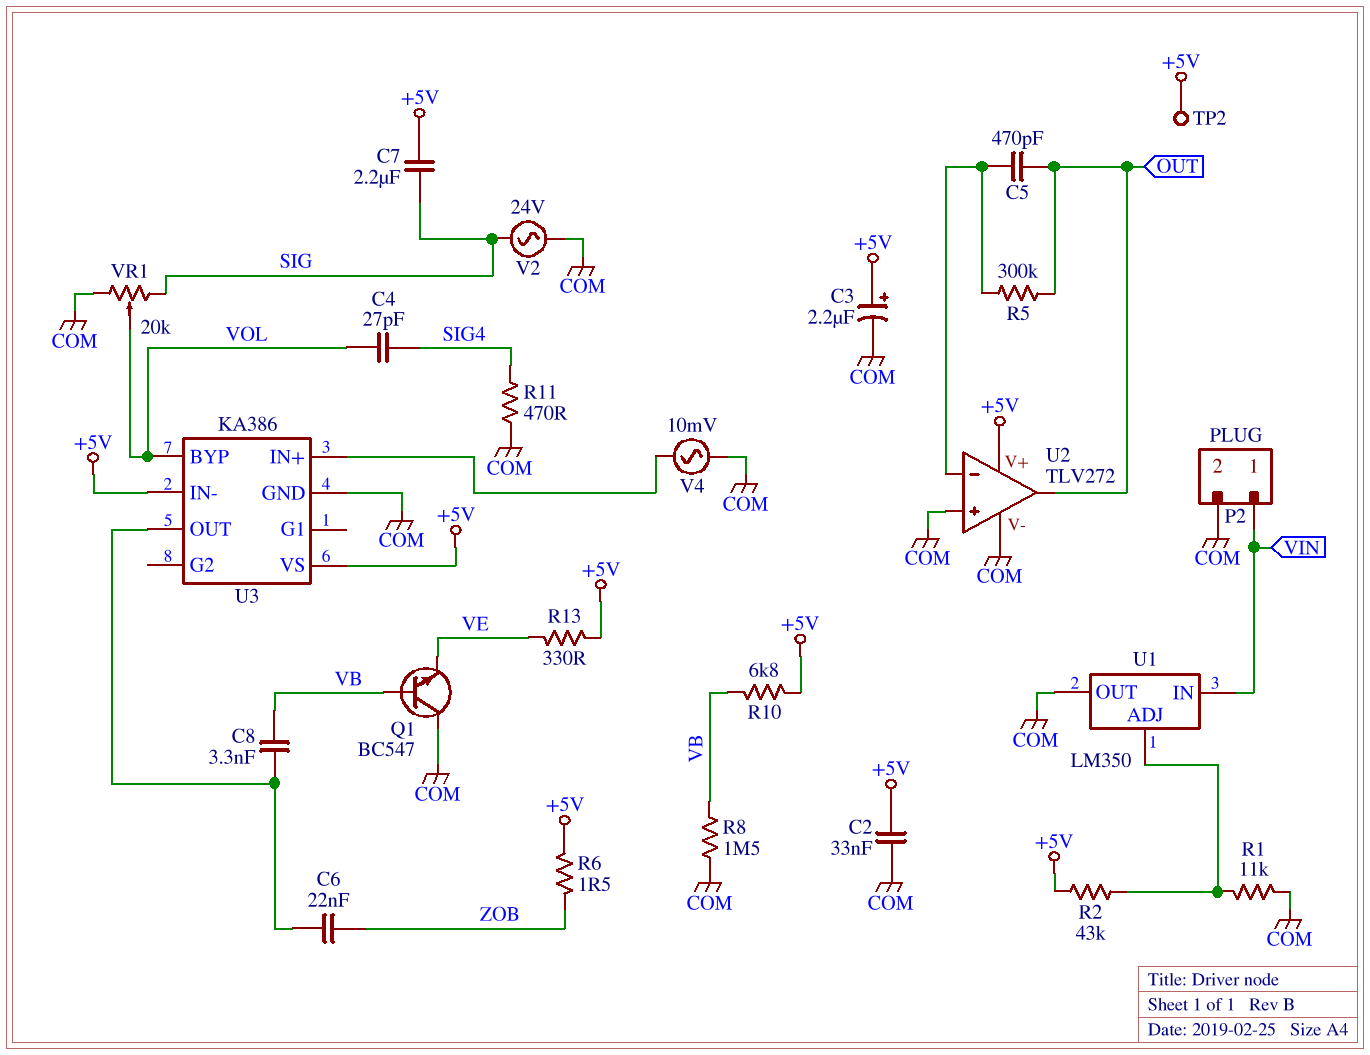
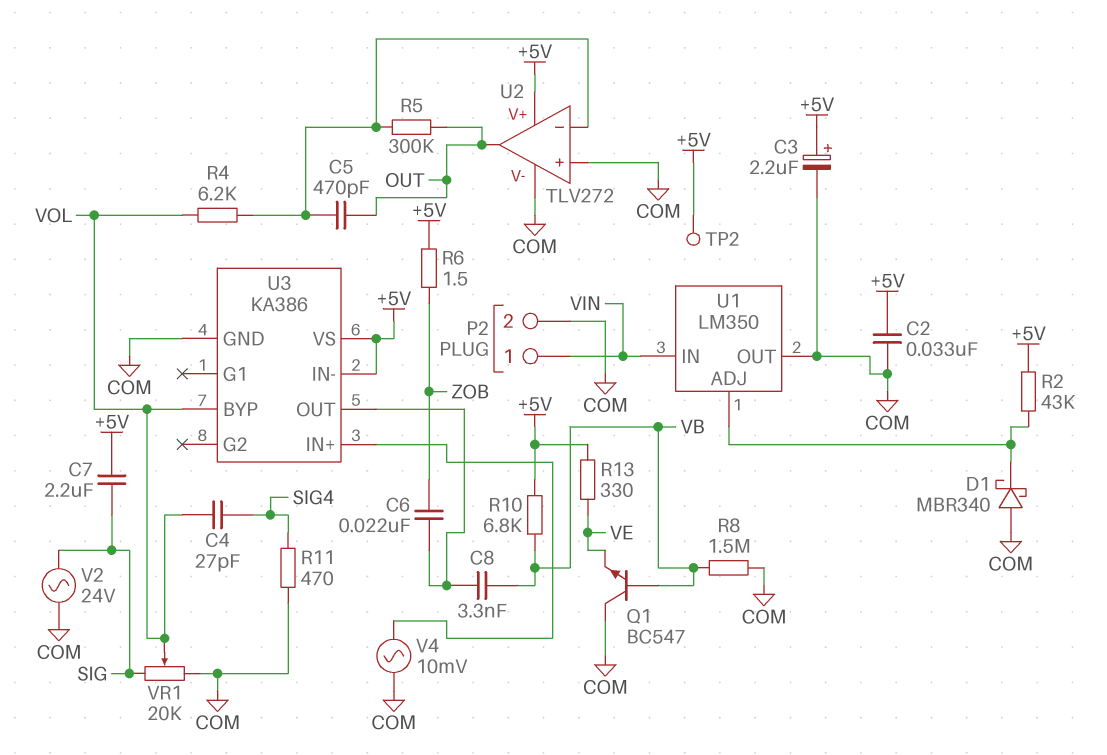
D1: none -> schottky MBR340 (A COM, K U1/ADJ)
R1: 11k (COM, U1/ADJ) -> none
R4: none -> 6.2k (U2/in-, VOL)

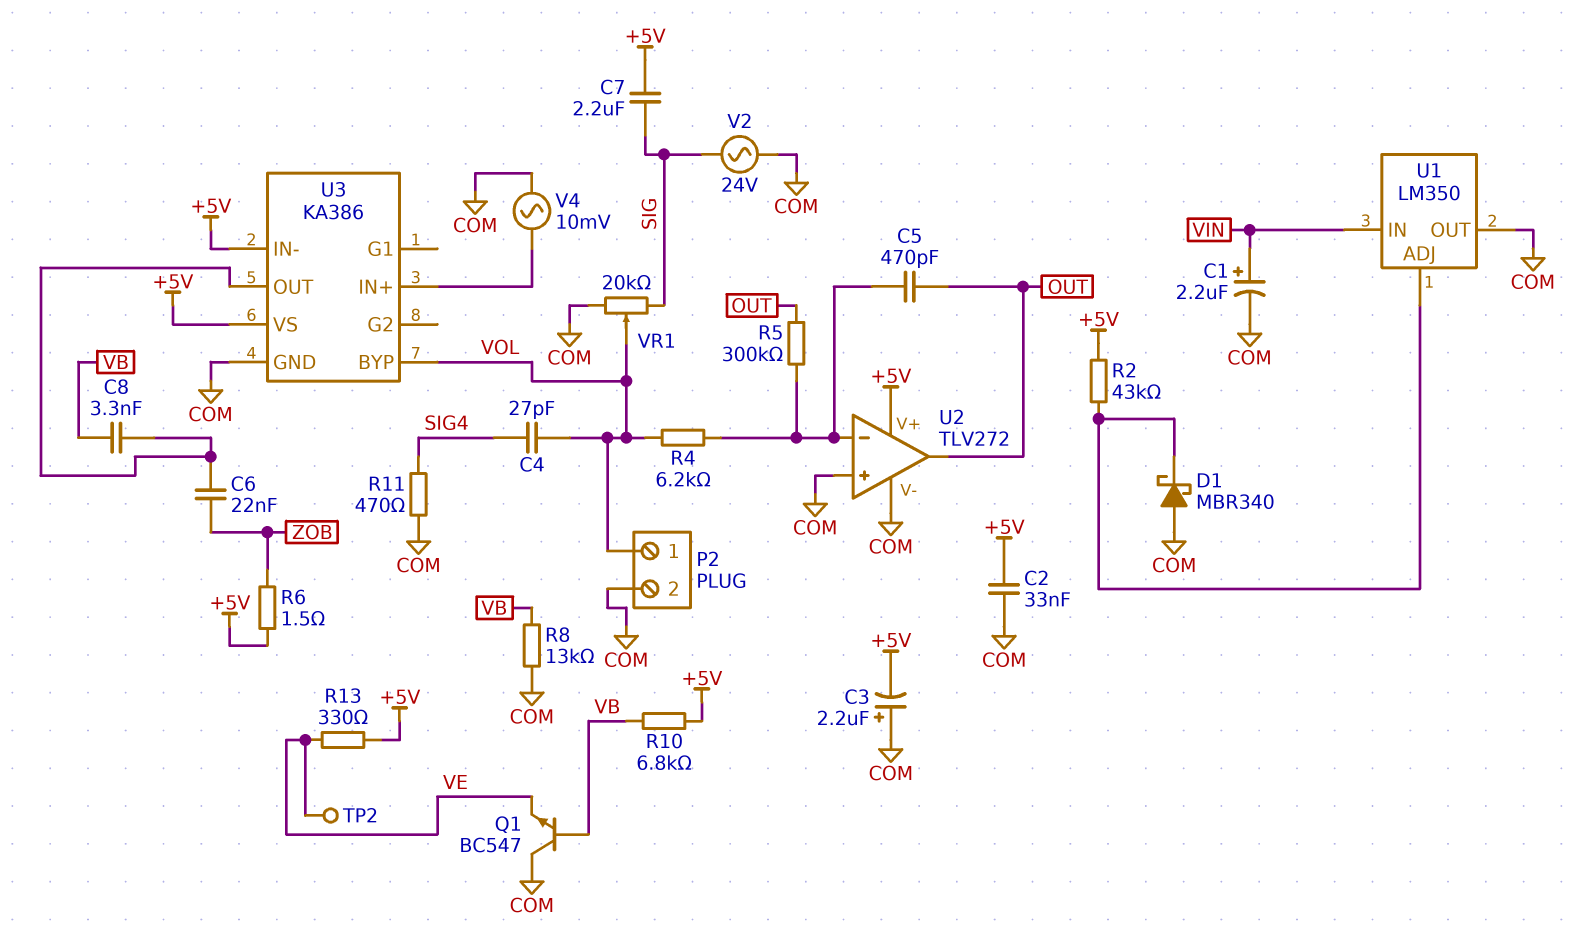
C1: none -> 2.2uF (plus VIN, minus COM)
C3: 2.2uF (plus +5V, minus COM) -> 2.2uF (plus COM, minus +5V)
P2 pin 1: VIN -> VOL
R8: 1.5M (COM, VB) -> 13k (COM, VB)
TP2: test point (+5V) -> test point (VE)

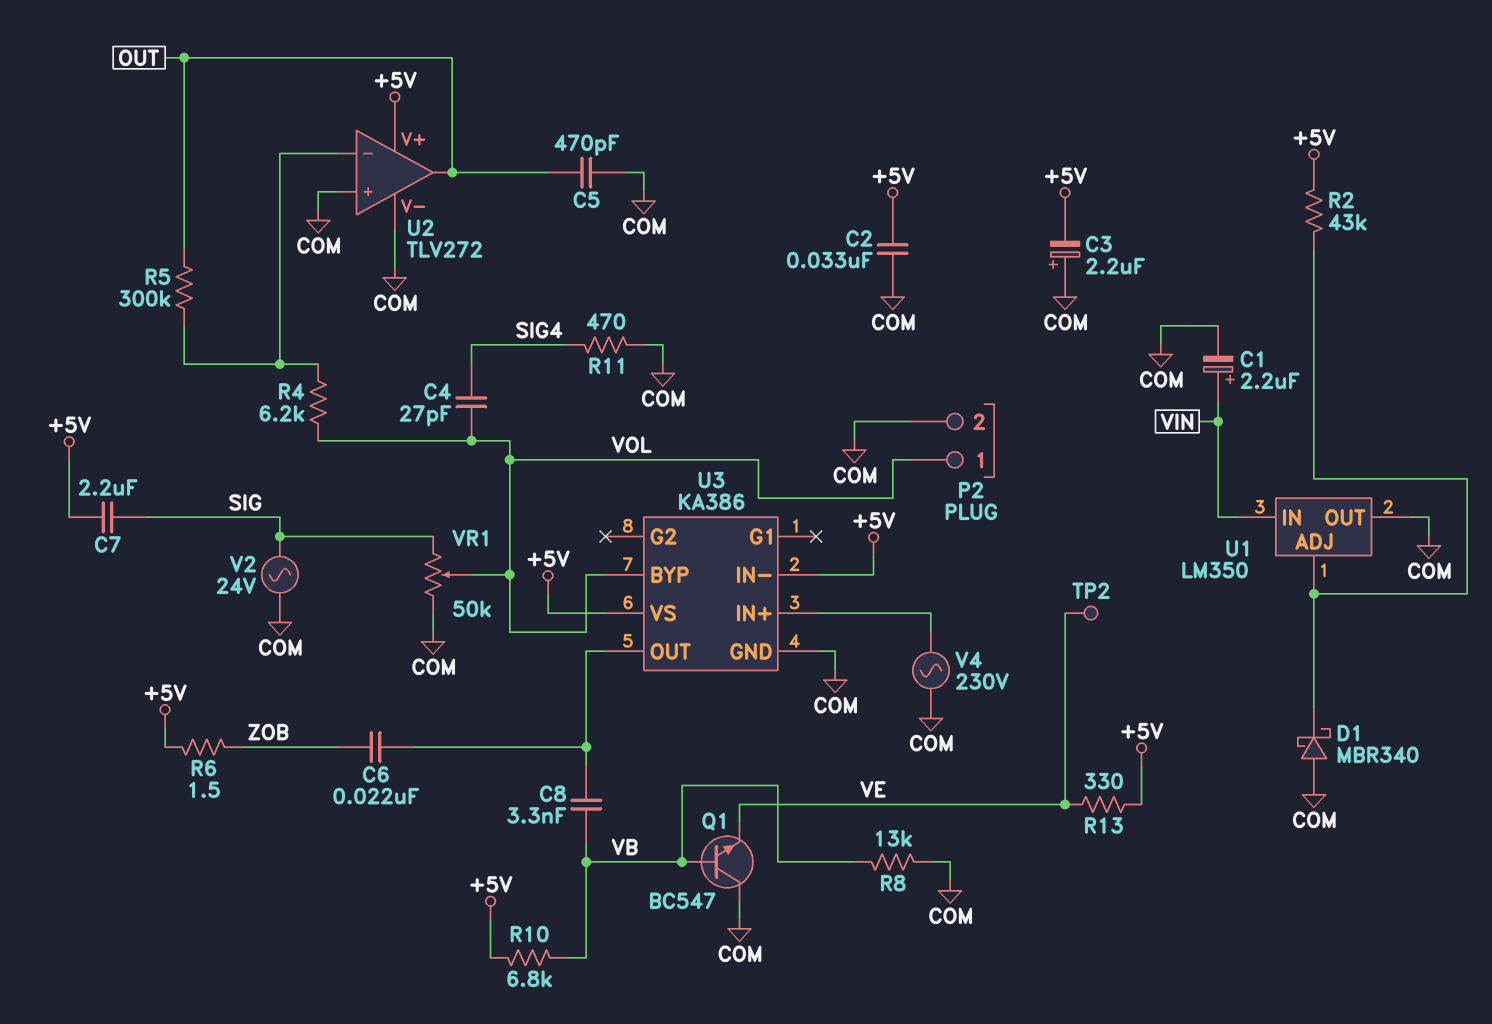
C5: 470pF (OUT, U2/in-) -> 470pF (COM, OUT)
V4: AC 10mV (COM, U3/IN+) -> AC 230V (COM, U3/IN+)
VR1: 20k (COM, SIG, wiper VOL) -> 50k (COM, SIG, wiper VOL)

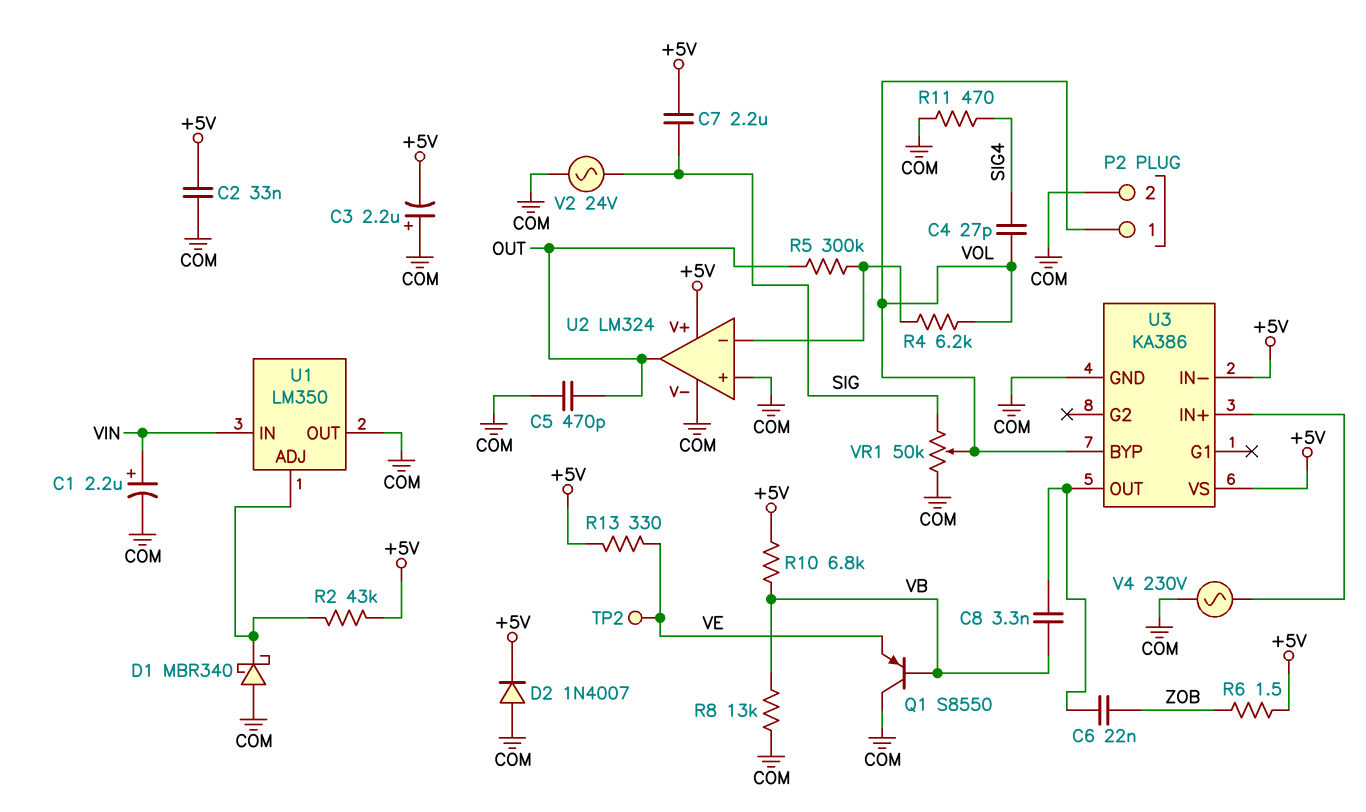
D2: none -> diode 1N4007 (A COM, K +5V)
Q1: NPN BC547 (B VB, C COM, E VE) -> PNP S8550 (B VB, C COM, E VE)
U2: TLV272 -> LM324

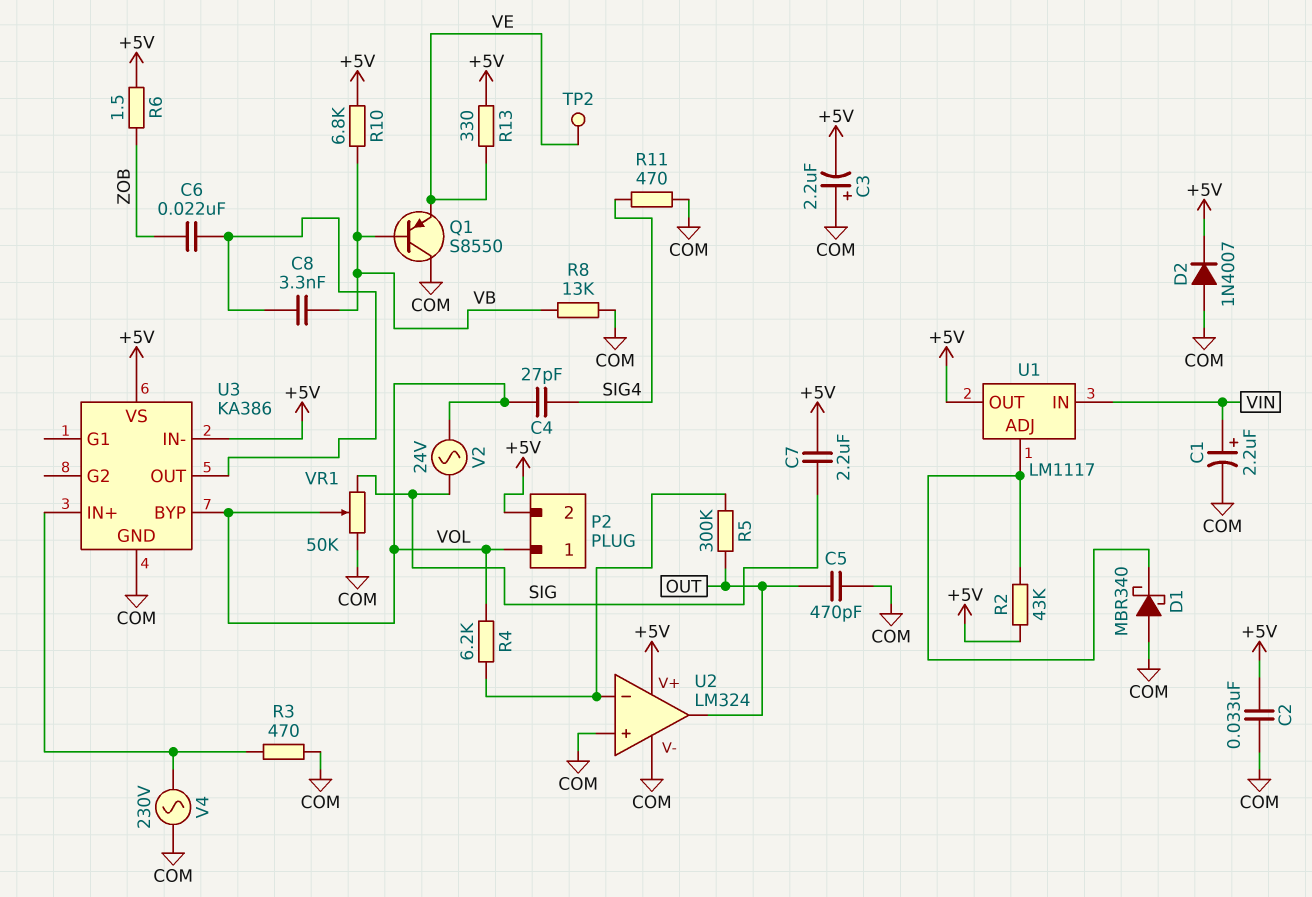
P2 pin 2: COM -> +5V
R3: none -> 470 (COM, U3/IN+)
U1: LM350 -> LM1117
U1 pin OUT: COM -> +5V
V2: AC 24V (COM, SIG) -> AC 24V (SIG, VOL)

